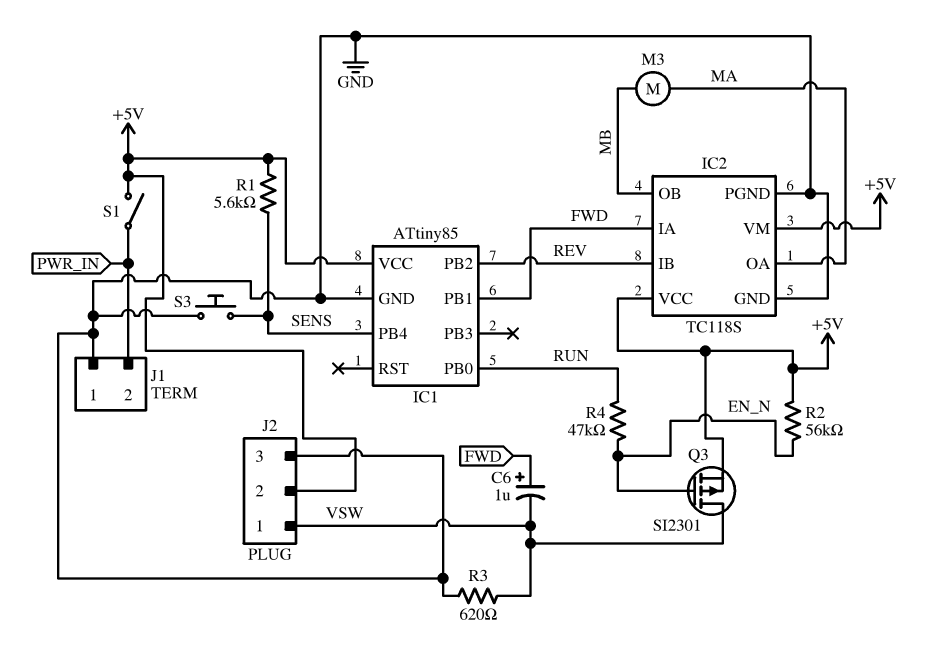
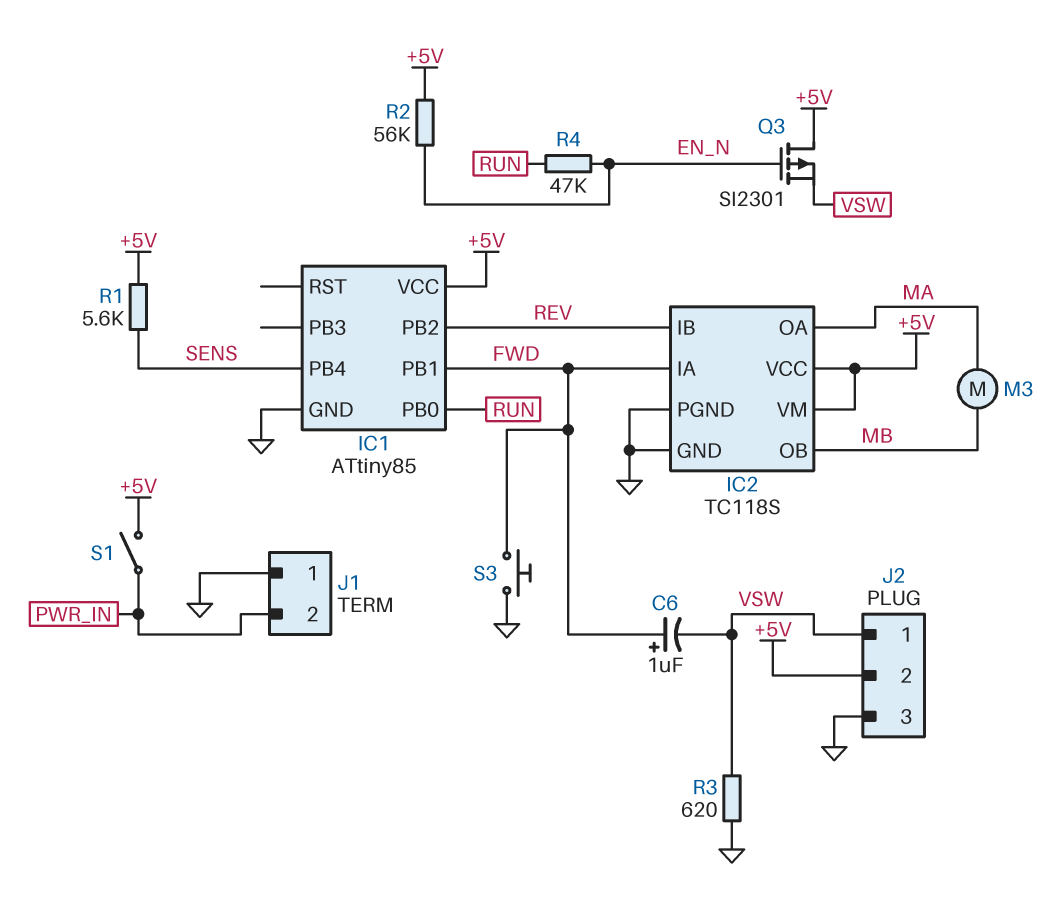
Q3: PMOS SI2301 (G EN_N, D VSW, S +5V) -> PMOS SI2301 (G EN_N, D +5V, S VSW)
S3: button (GND, SENS) -> button (FWD, GND)

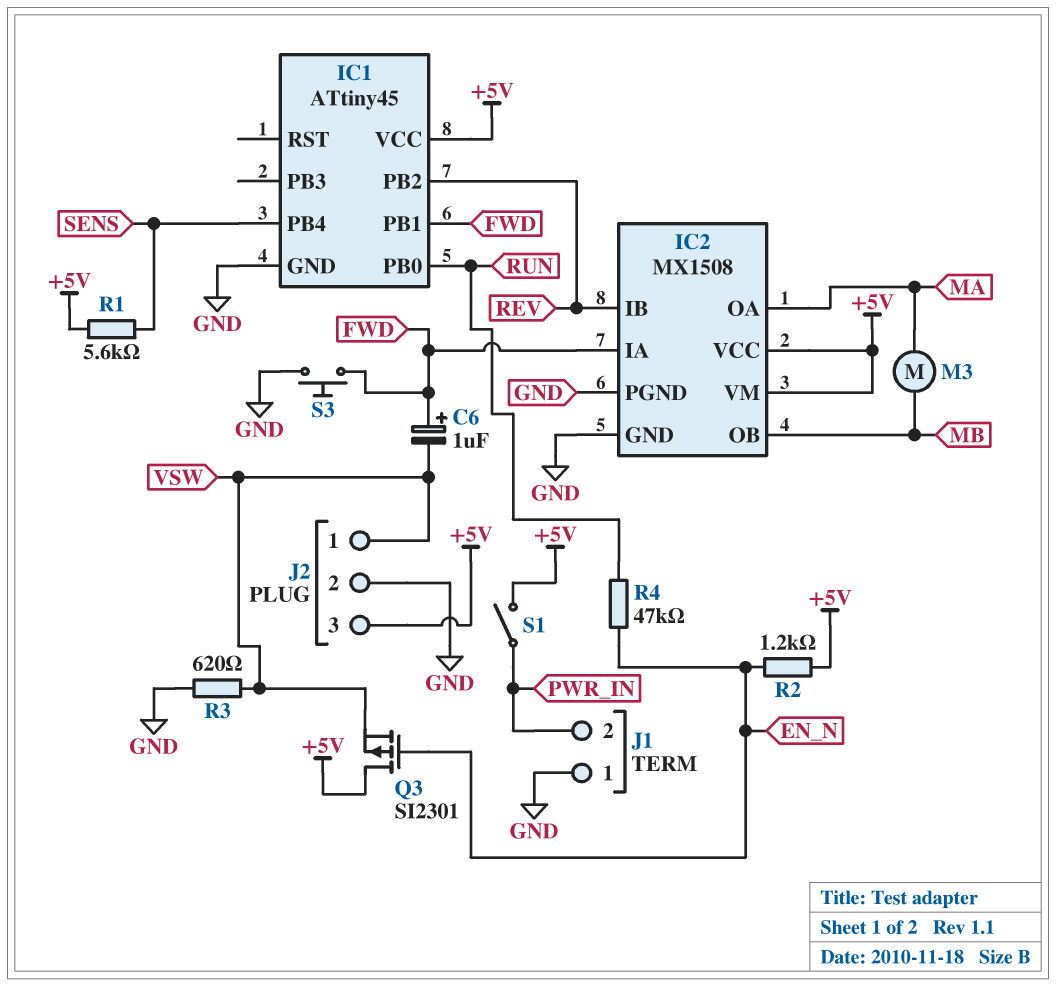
IC1: ATtiny85 -> ATtiny45
IC2: TC118S -> MX1508
J2 pin 2: +5V -> GND
J2 pin 3: GND -> +5V
R2: 56k (+5V, EN_N) -> 1.2k (+5V, EN_N)

